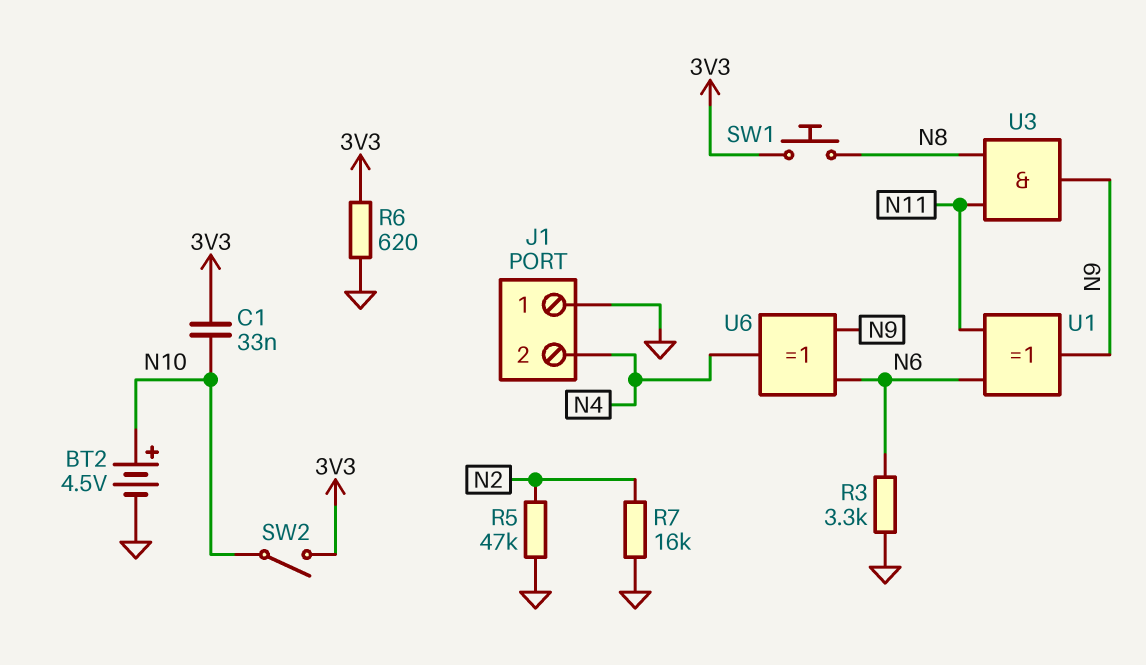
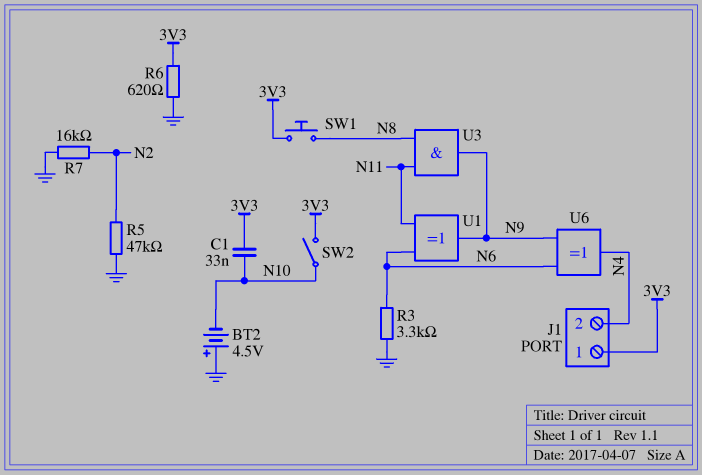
BT2: 4.5V (plus N10, minus GND) -> 4.5V (plus GND, minus N10)
J1 pin 1: GND -> 3V3

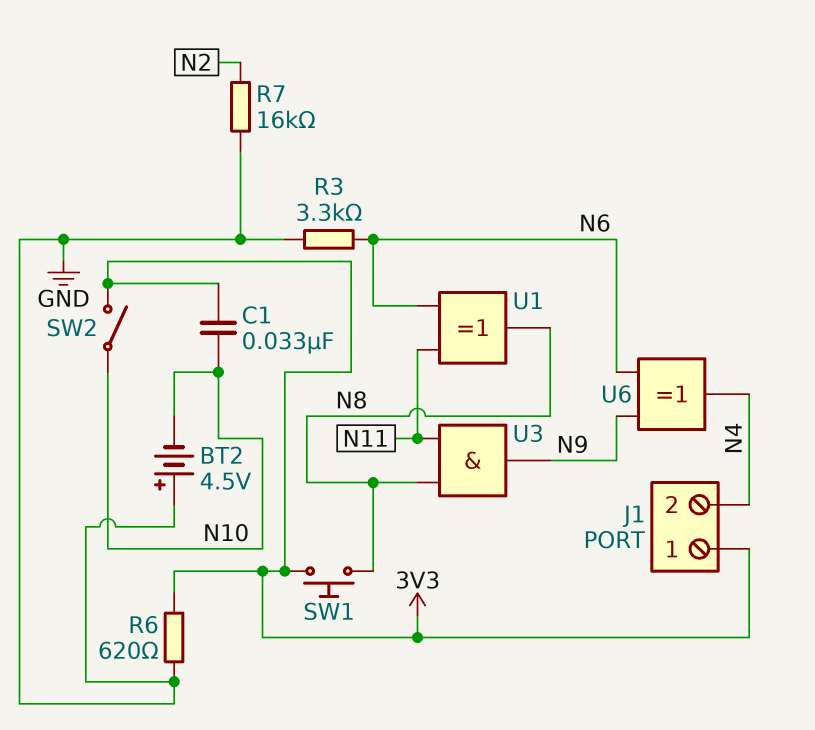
R5: 47k (GND, N2) -> none
U1: XOR (in N6, in N11, out N9) -> XOR (in N6, in N11, out N8)

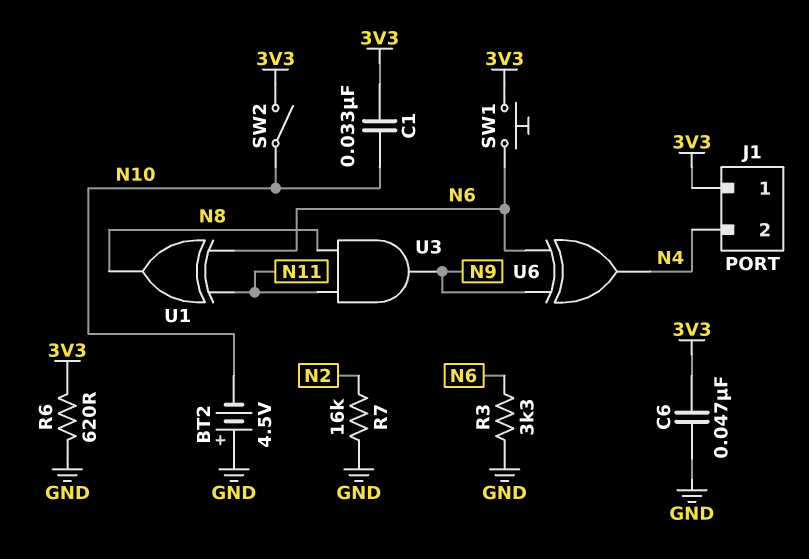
C6: none -> 47nF (3V3, GND)
SW1: button (3V3, N8) -> button (3V3, N6)

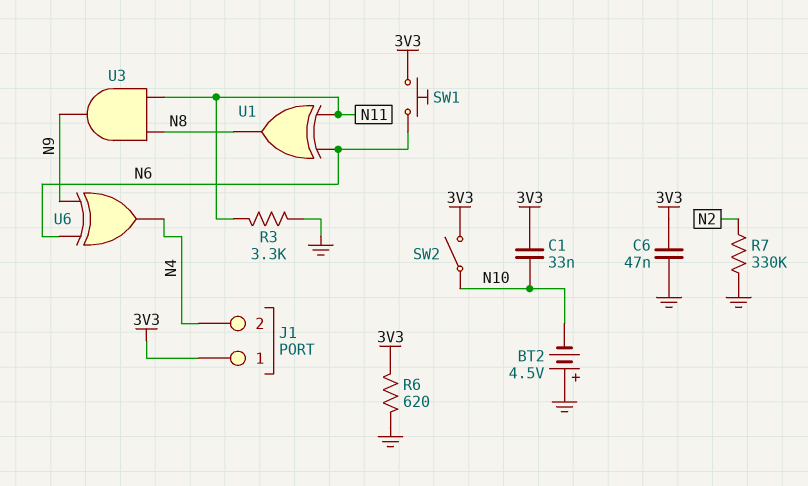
R3: 3.3k (GND, N6) -> 3.3k (GND, N11)
R7: 16k (GND, N2) -> 330k (GND, N2)

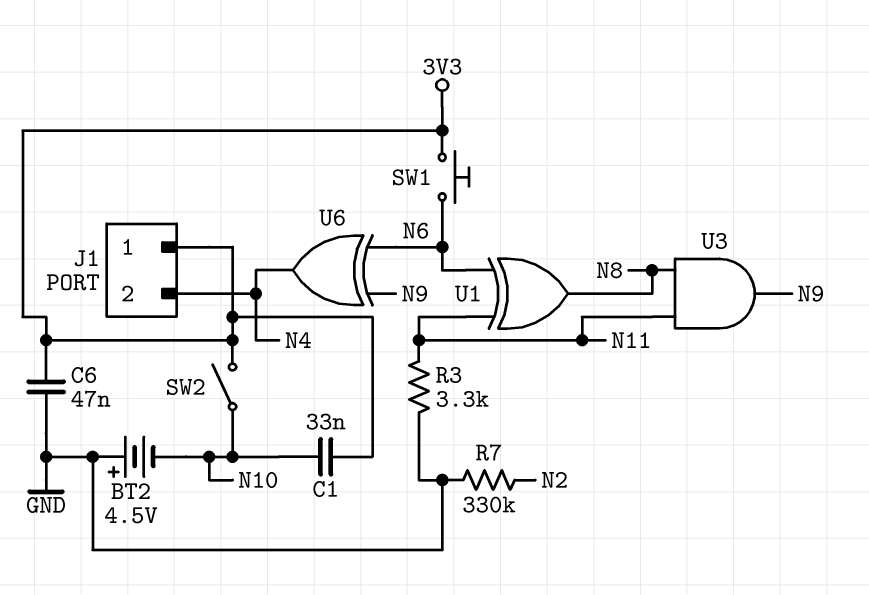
R6: 620 (3V3, GND) -> none

